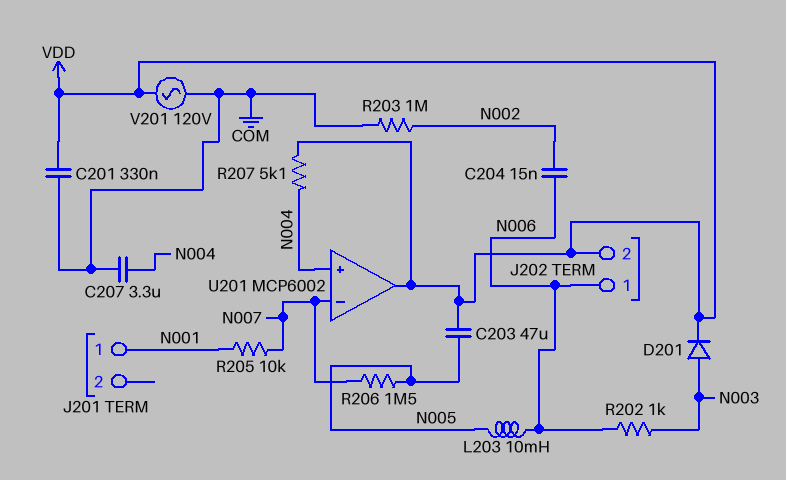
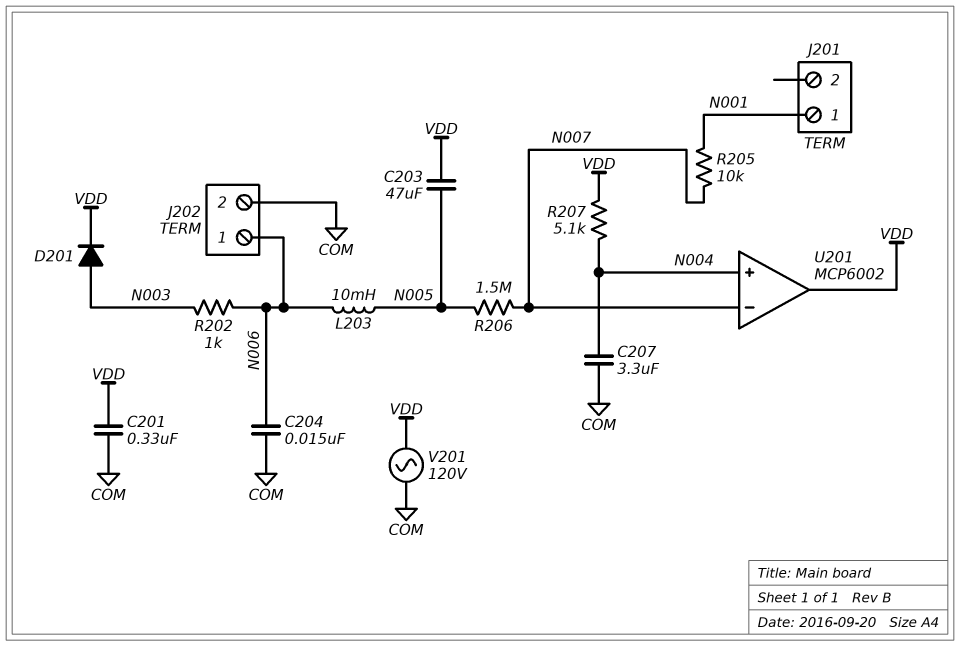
C204: 15nF (N002, N006) -> 15nF (COM, N006)
J202 pin 2: VDD -> COM
R203: 1M (COM, N002) -> none

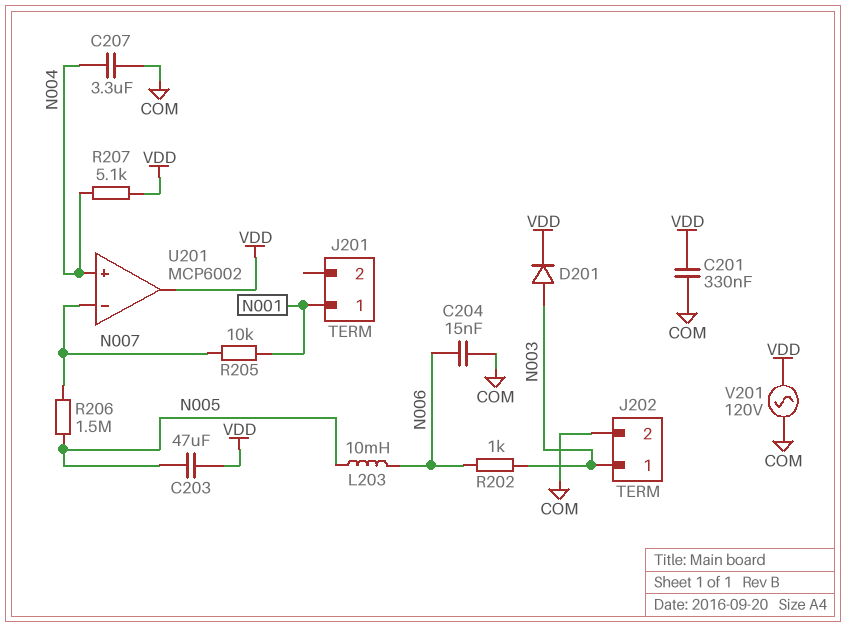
J202 pin 1: N006 -> N003

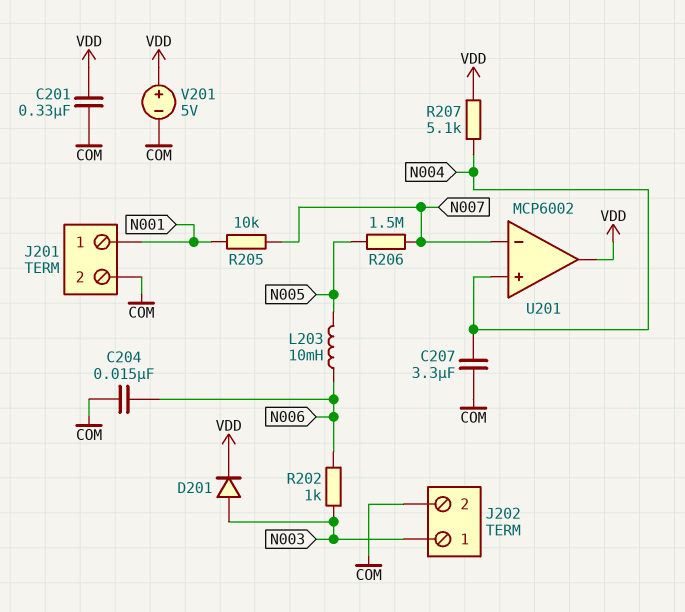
C203: 47uF (N005, VDD) -> none
J201 pin 2: none -> COM
V201: AC 120V (COM, VDD) -> 5V (plus VDD, minus COM)

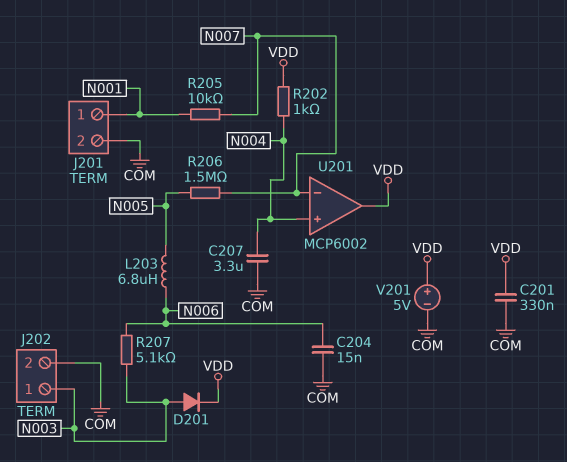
L203: 10mH (N005, N006) -> 6.8uH (N005, N006)
R202: 1k (N003, N006) -> 1k (N004, VDD)
R207: 5.1k (N004, VDD) -> 5.1k (N003, N006)

